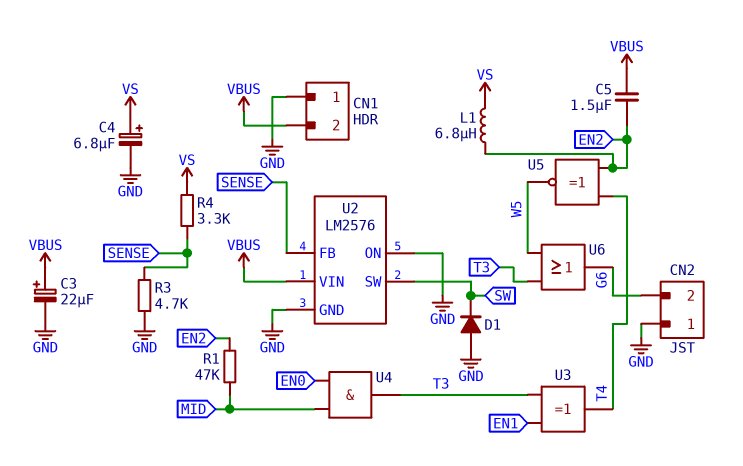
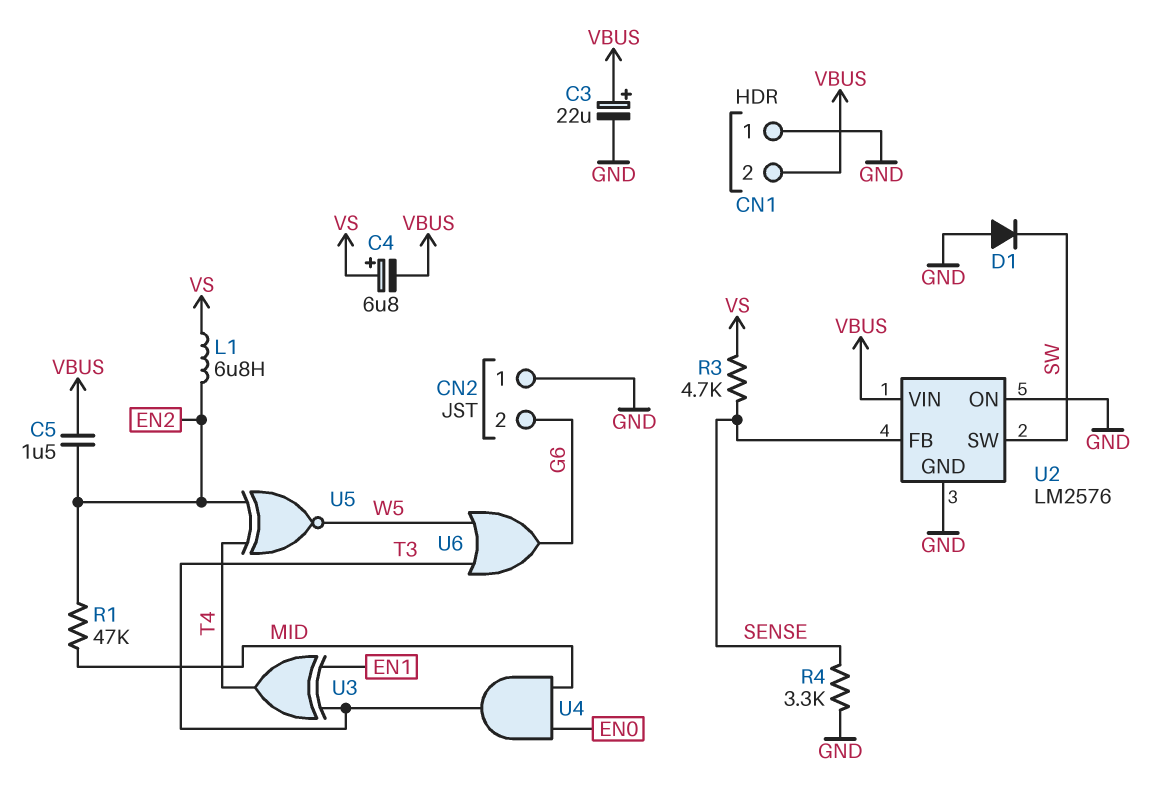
C4: 6.8uF (plus VS, minus GND) -> 6.8uF (plus VS, minus VBUS)
R3: 4.7k (GND, SENSE) -> 4.7k (SENSE, VS)
R4: 3.3k (SENSE, VS) -> 3.3k (GND, SENSE)

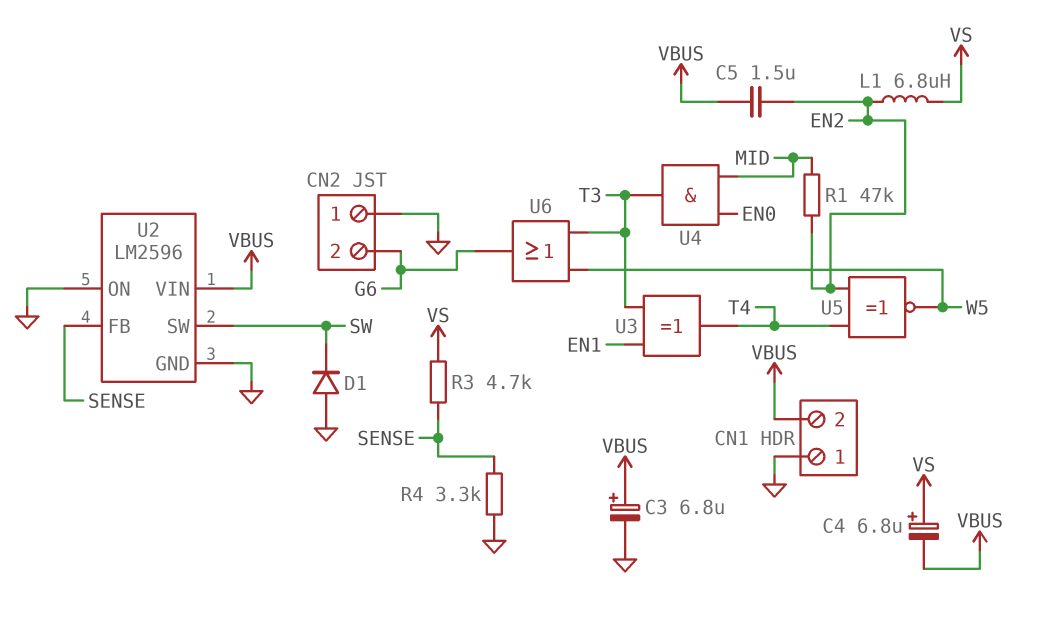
C3: 22uF (plus VBUS, minus GND) -> 6.8uF (plus VBUS, minus GND)
U2: LM2576 -> LM2596

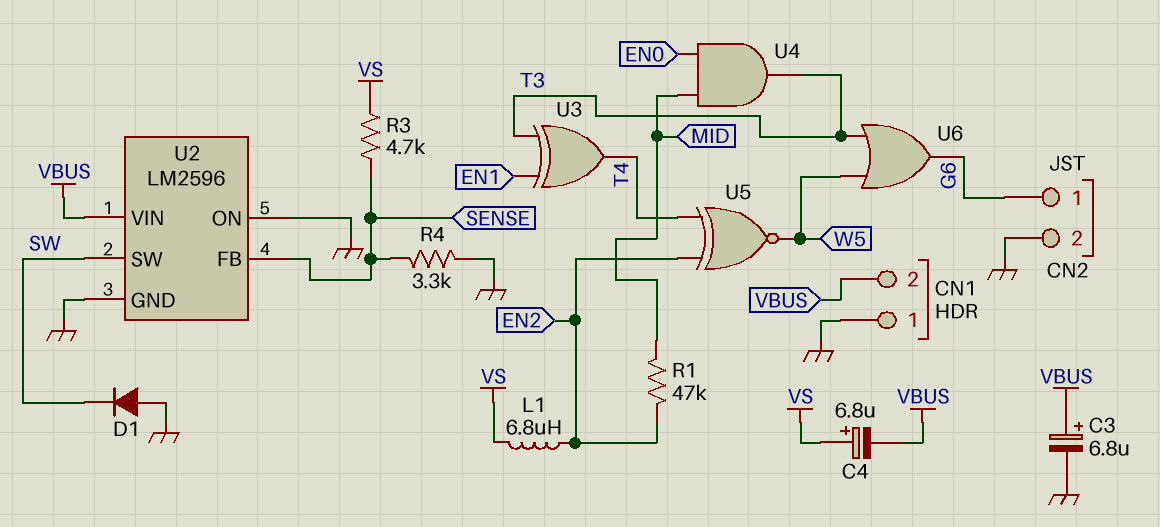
C5: 1.5uF (EN2, VBUS) -> none
CN2 pin 1: GND -> G6
CN2 pin 2: G6 -> GND

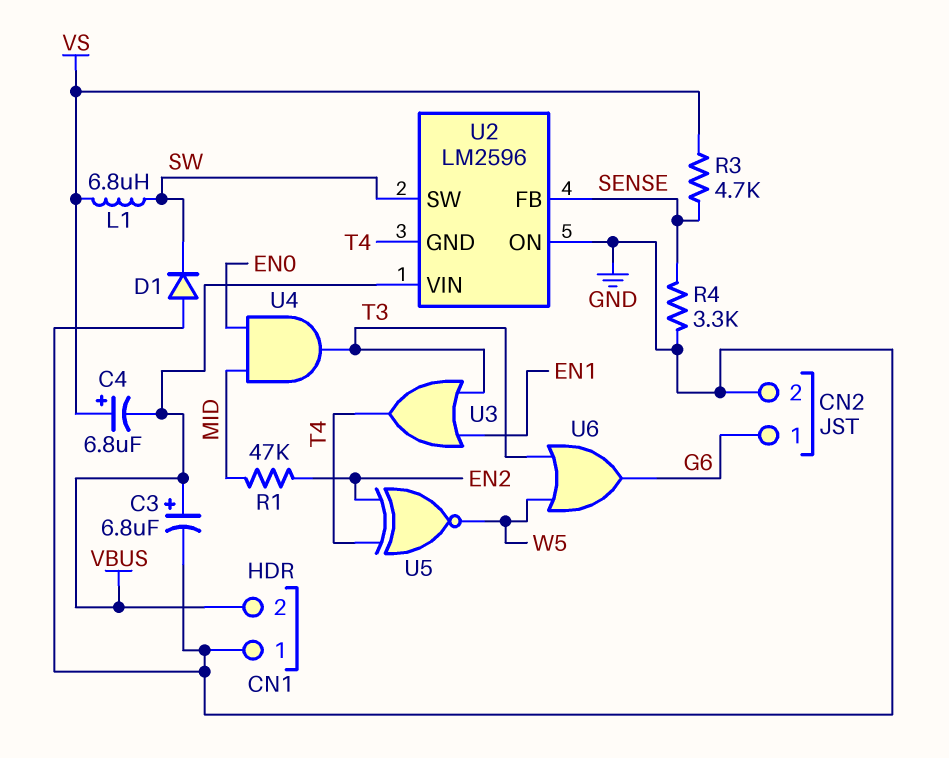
L1: 6.8uH (EN2, VS) -> 6.8uH (SW, VS)
U2 pin GND: GND -> T4
U3: XOR (in EN1, in T3, out T4) -> OR (in EN1, in T3, out T4)

